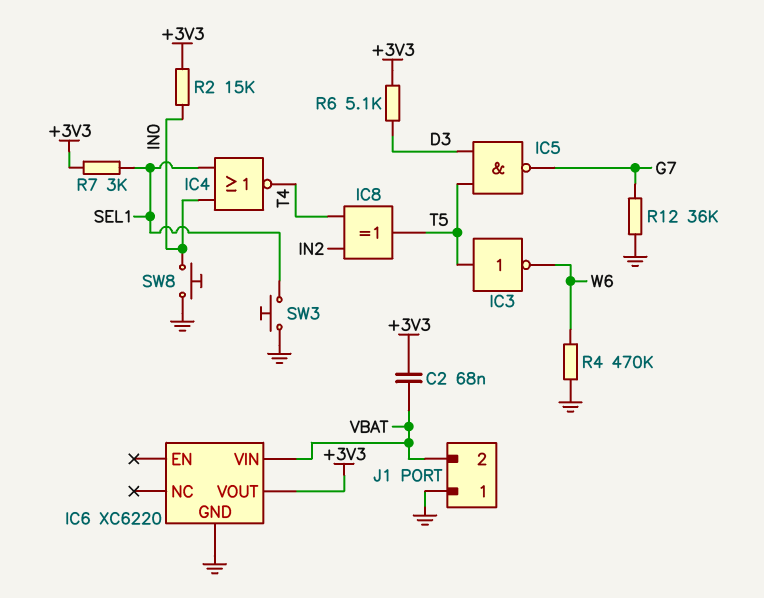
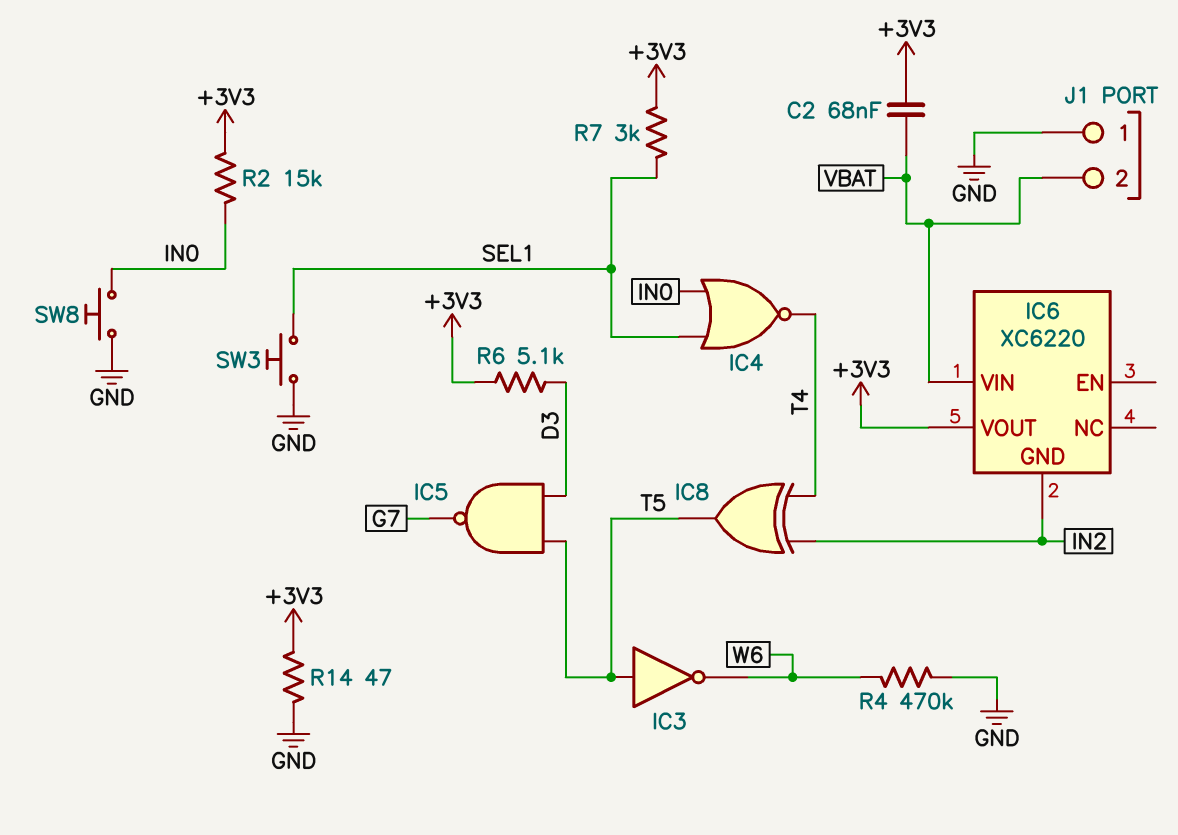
IC6 pin GND: GND -> IN2
R12: 36k (G7, GND) -> none
R14: none -> 47 (+3V3, GND)

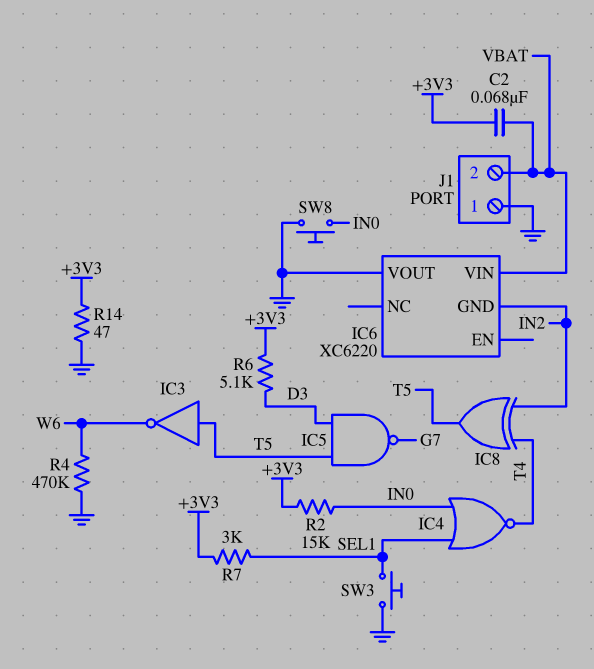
IC6 pin VOUT: +3V3 -> GND

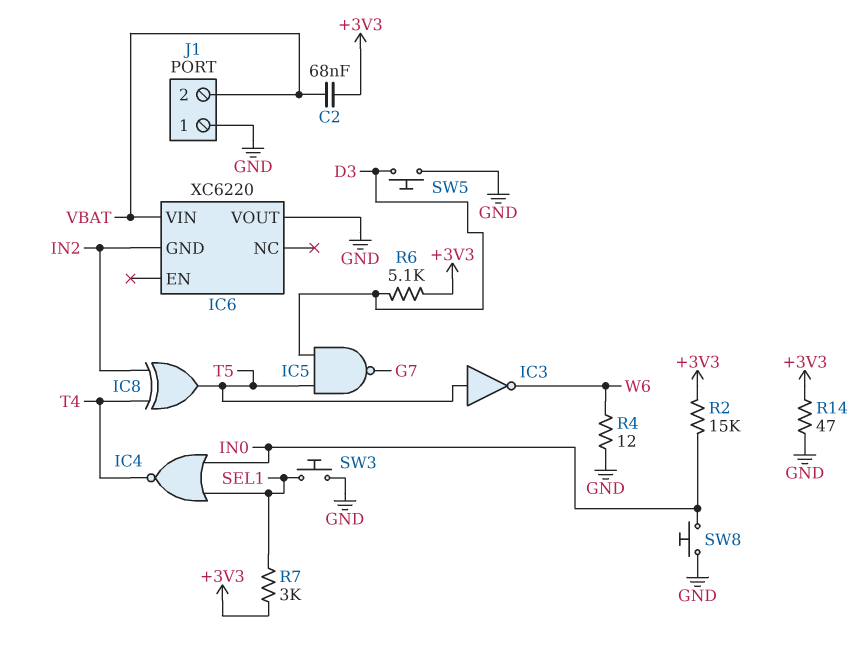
R4: 470k (GND, W6) -> 12 (GND, W6)
SW5: none -> button (D3, GND)

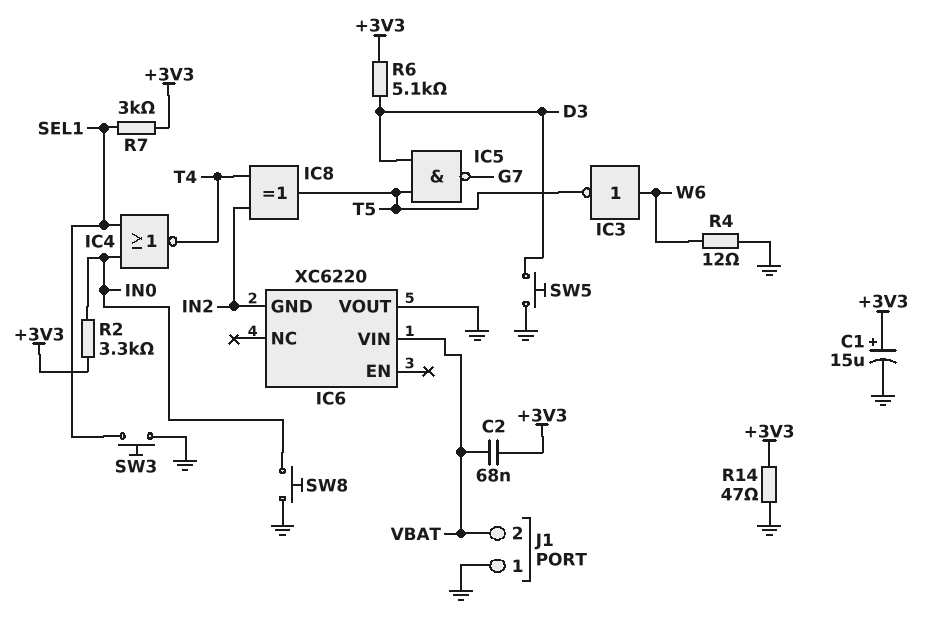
C1: none -> 15uF (plus +3V3, minus GND)
IC3: NOT (in T5, out W6) -> NOT (in W6, out T5)
R2: 15k (+3V3, IN0) -> 3.3k (+3V3, IN0)

